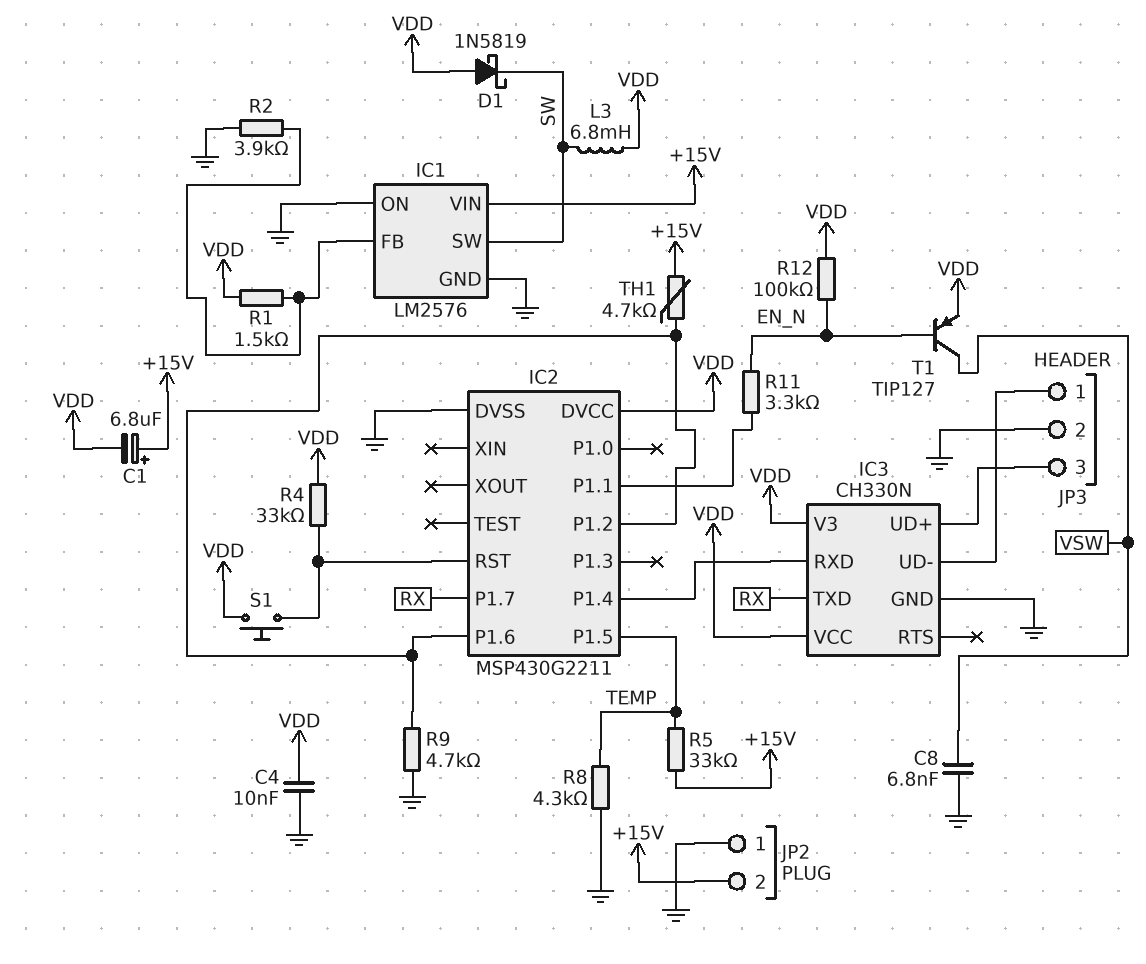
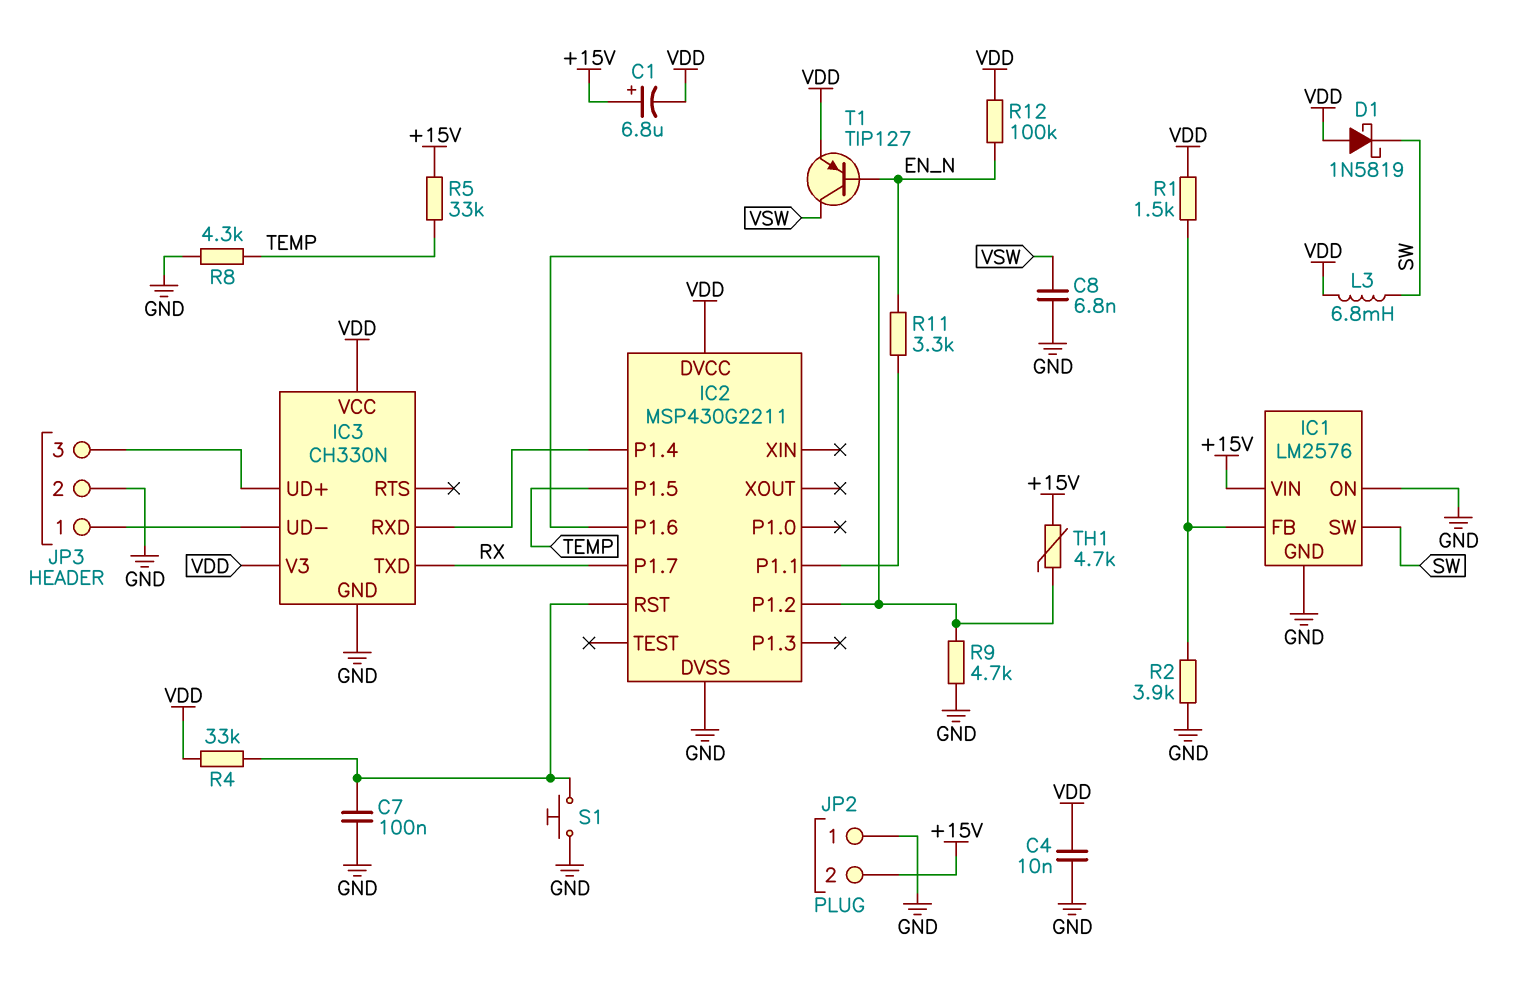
C7: none -> 100nF (GND, IC2/RST)
S1: button (IC2/RST, VDD) -> button (GND, IC2/RST)

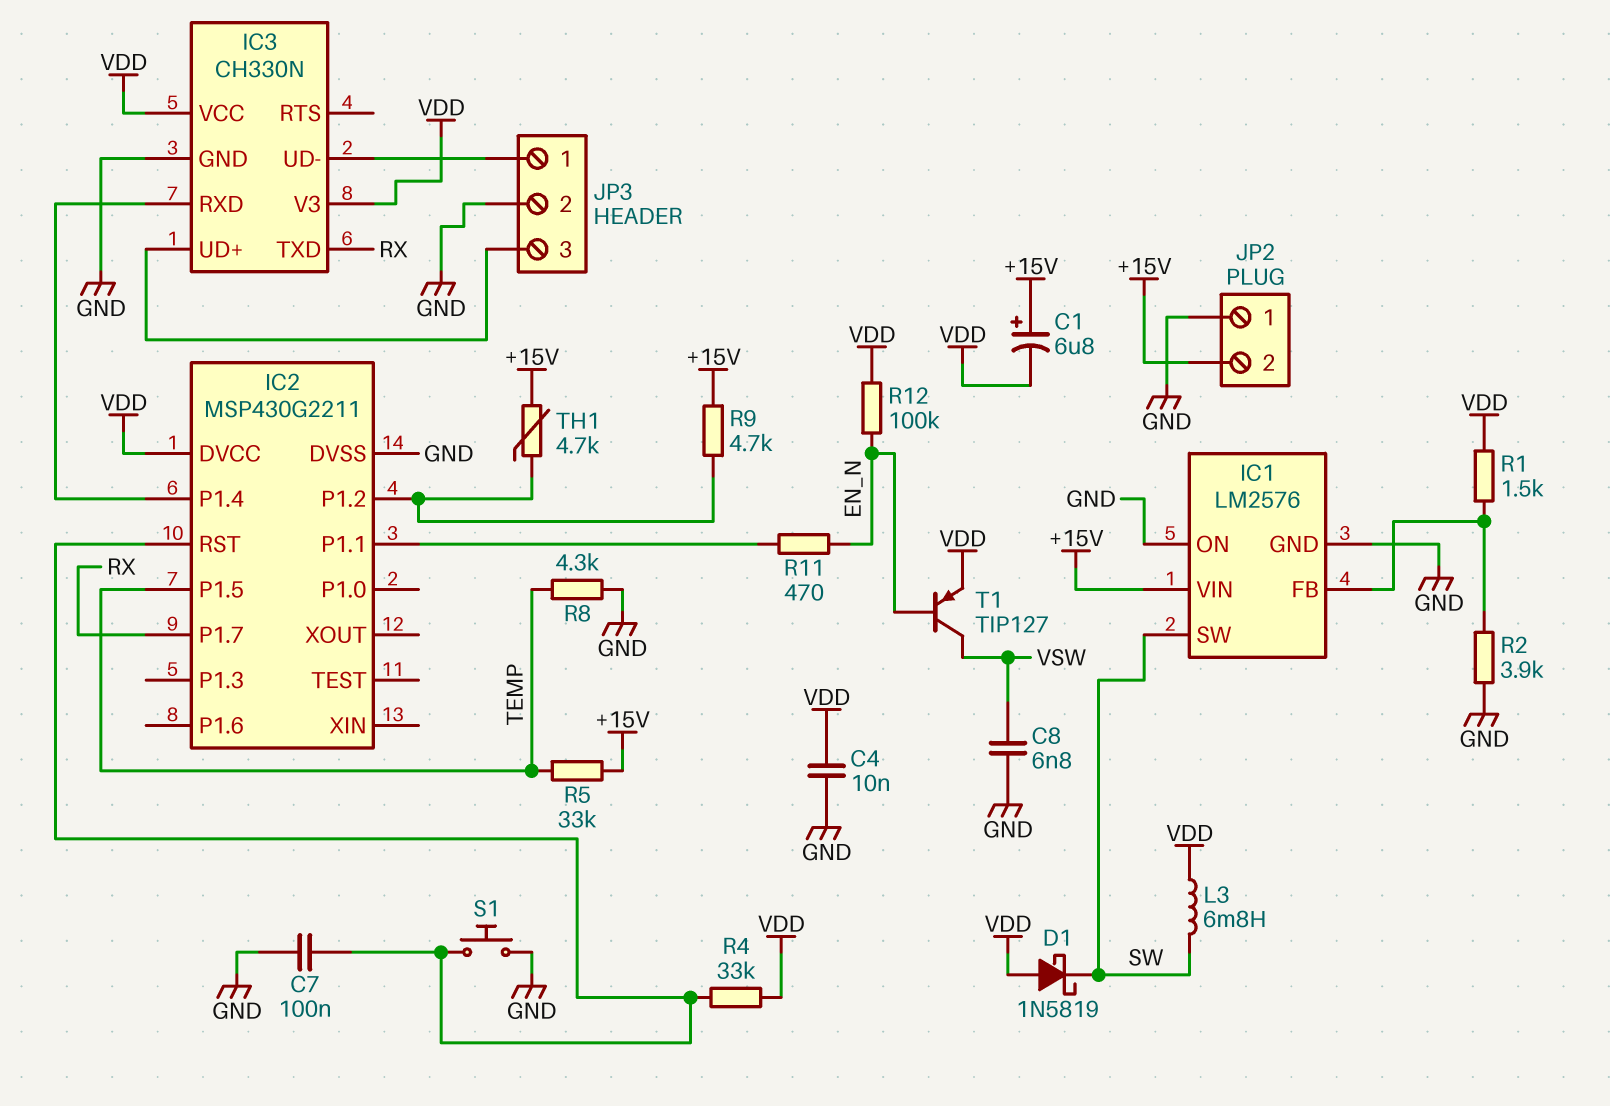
IC2 pin P1.6: IC2/P1.2 -> none
R9: 4.7k (GND, IC2/P1.2) -> 4.7k (+15V, IC2/P1.2)
R11: 3.3k (EN_N, IC2/P1.1) -> 470 (EN_N, IC2/P1.1)

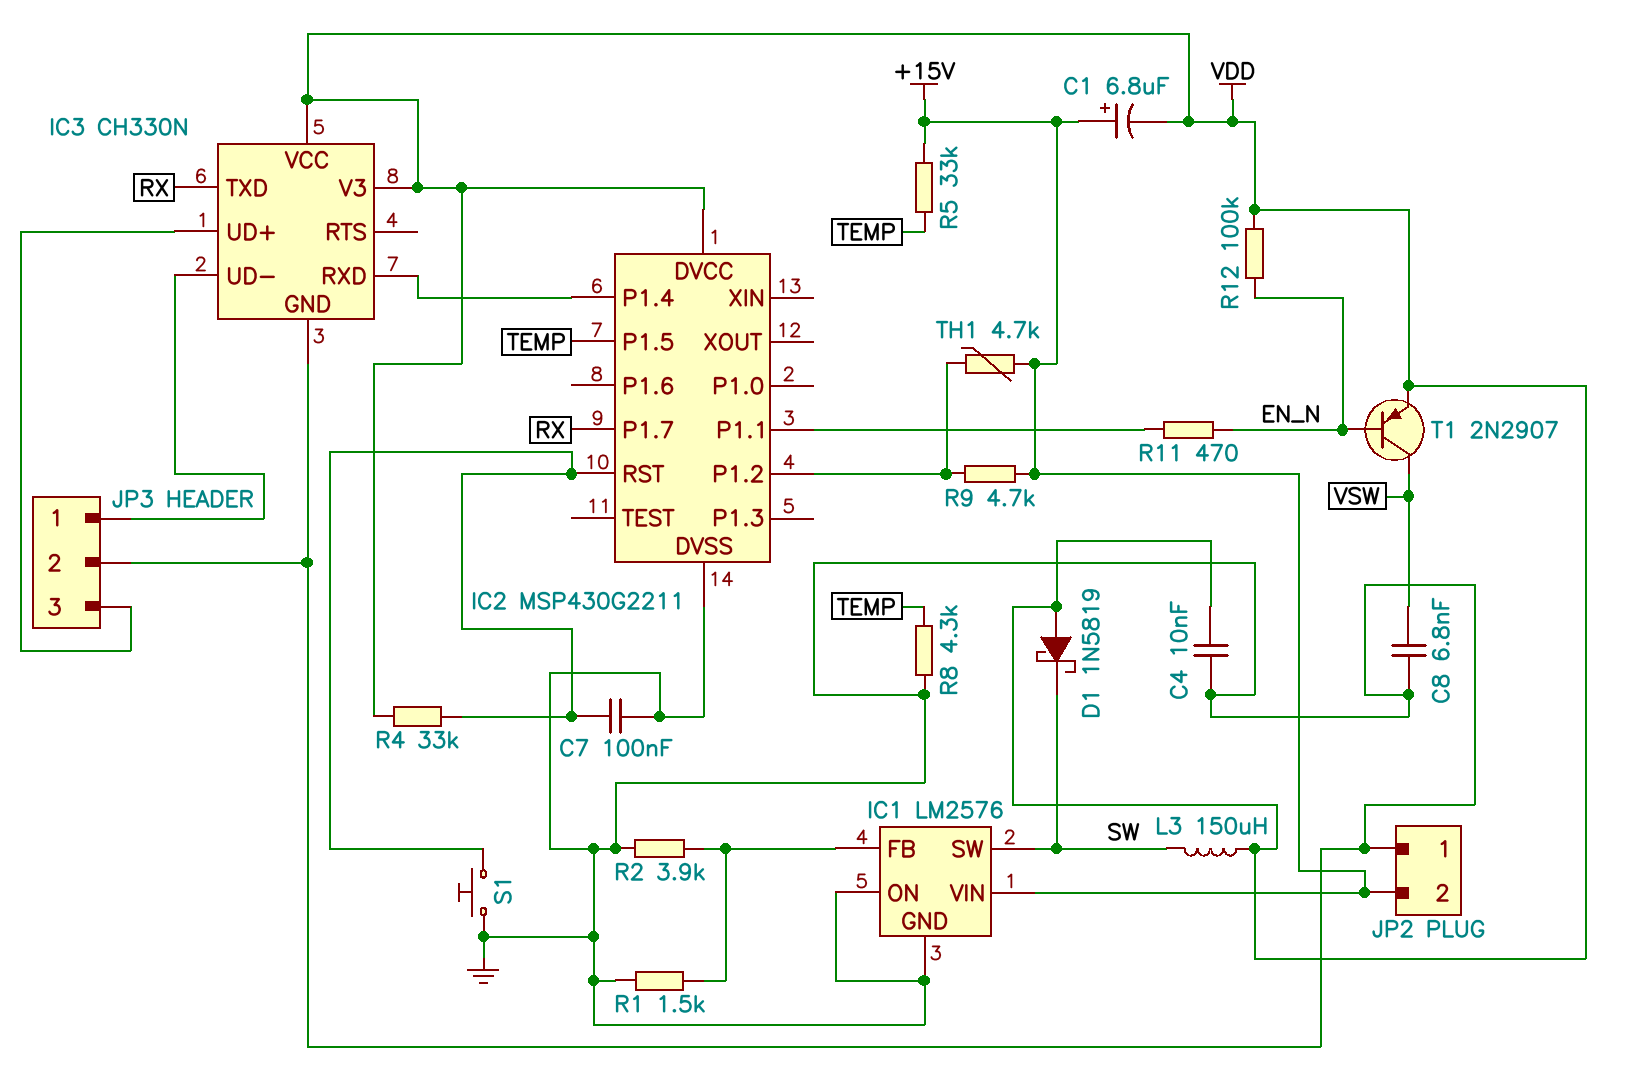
L3: 6.8mH (SW, VDD) -> 150uH (SW, VDD)
R1: 1.5k (IC1/FB, VDD) -> 1.5k (GND, IC1/FB)
T1: PNP TIP127 (B EN_N, C VSW, E VDD) -> PNP 2N2907 (B EN_N, C VSW, E VDD)

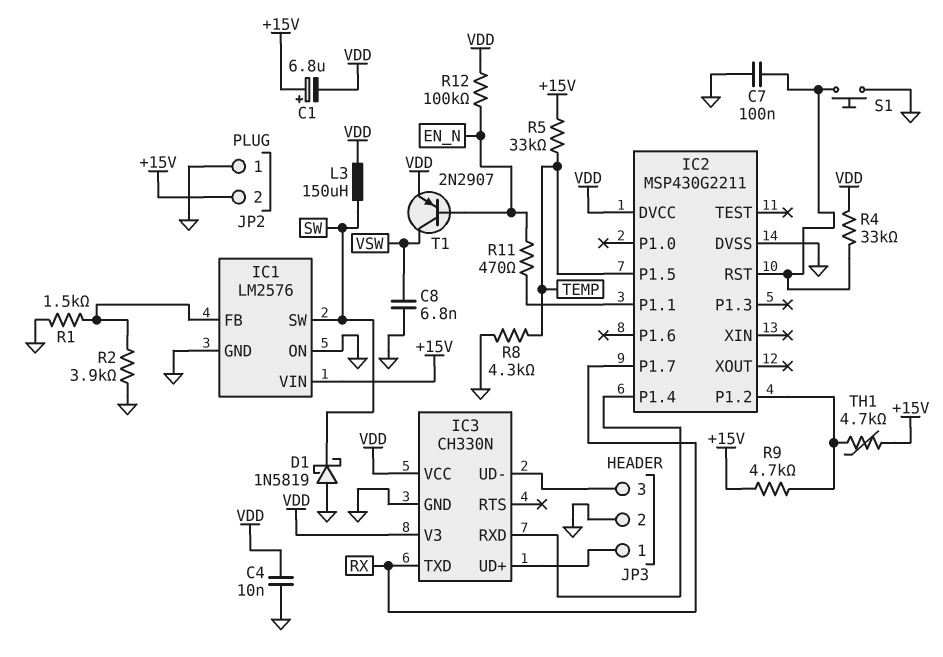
D1: schottky 1N5819 (A VDD, K SW) -> schottky 1N5819 (A GND, K SW)
JP3 pin 1: IC3/UD- -> IC3/UD+
JP3 pin 3: IC3/UD+ -> IC3/UD-

